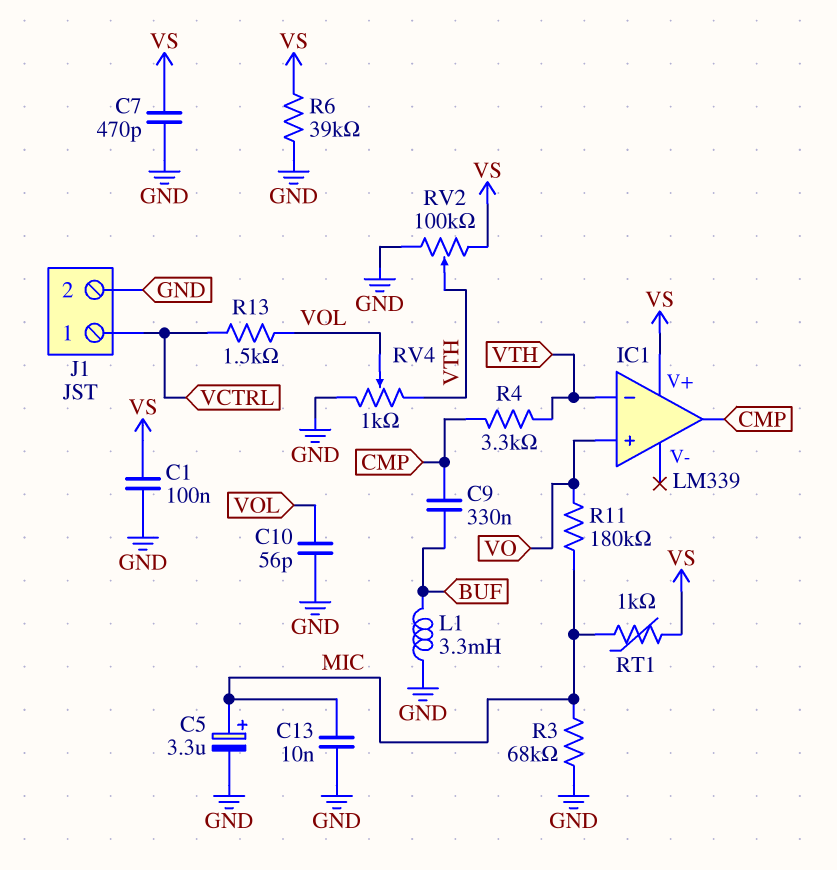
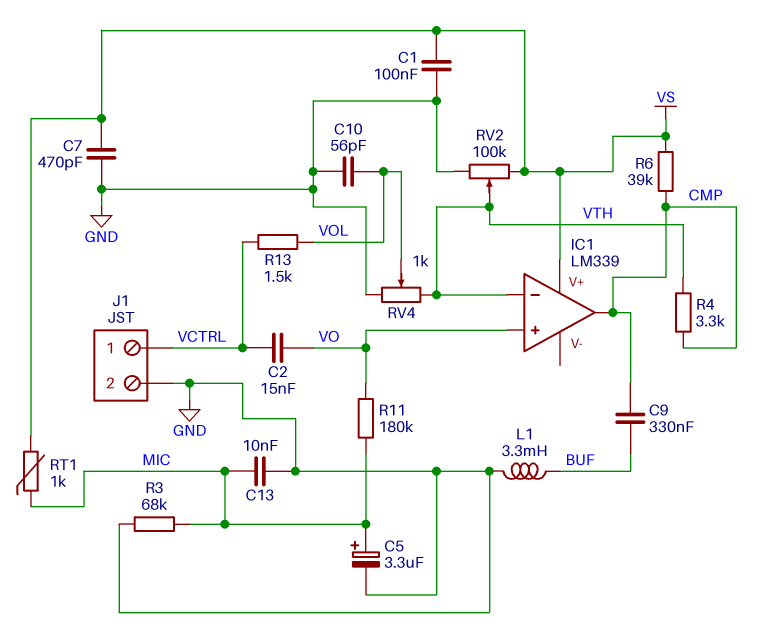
C2: none -> 15nF (VCTRL, VO)
R6: 39k (GND, VS) -> 39k (CMP, VS)

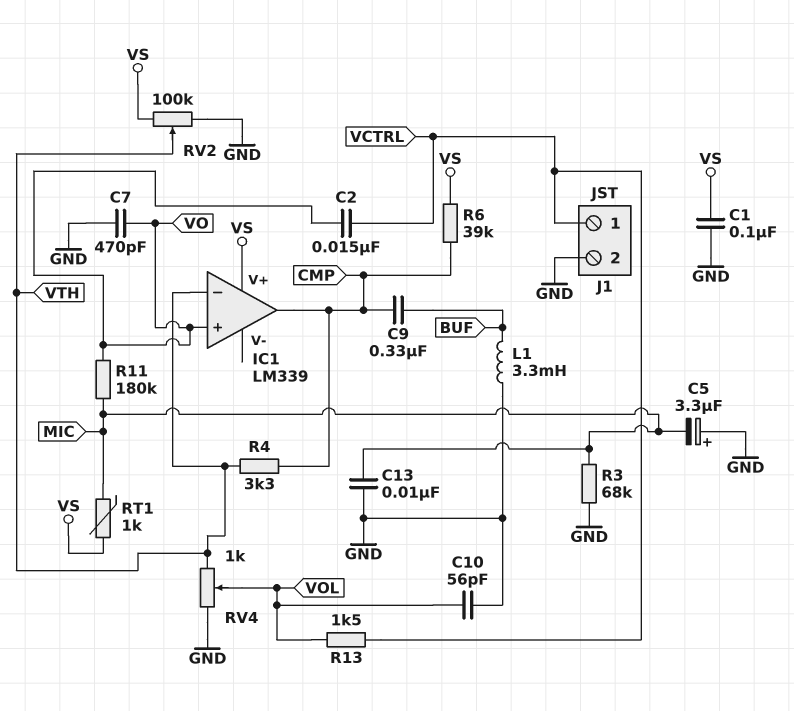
C5: 3.3uF (plus MIC, minus GND) -> 3.3uF (plus GND, minus MIC)
C7: 470pF (GND, VS) -> 470pF (GND, VO)

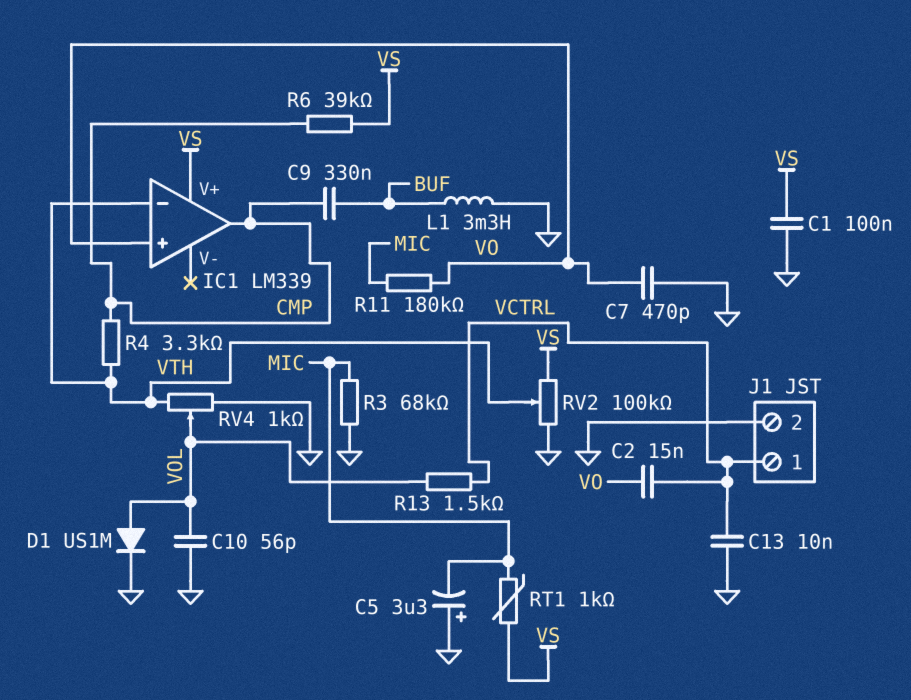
C13: 10nF (GND, MIC) -> 10nF (GND, VCTRL)
D1: none -> diode US1M (A VOL, K GND)

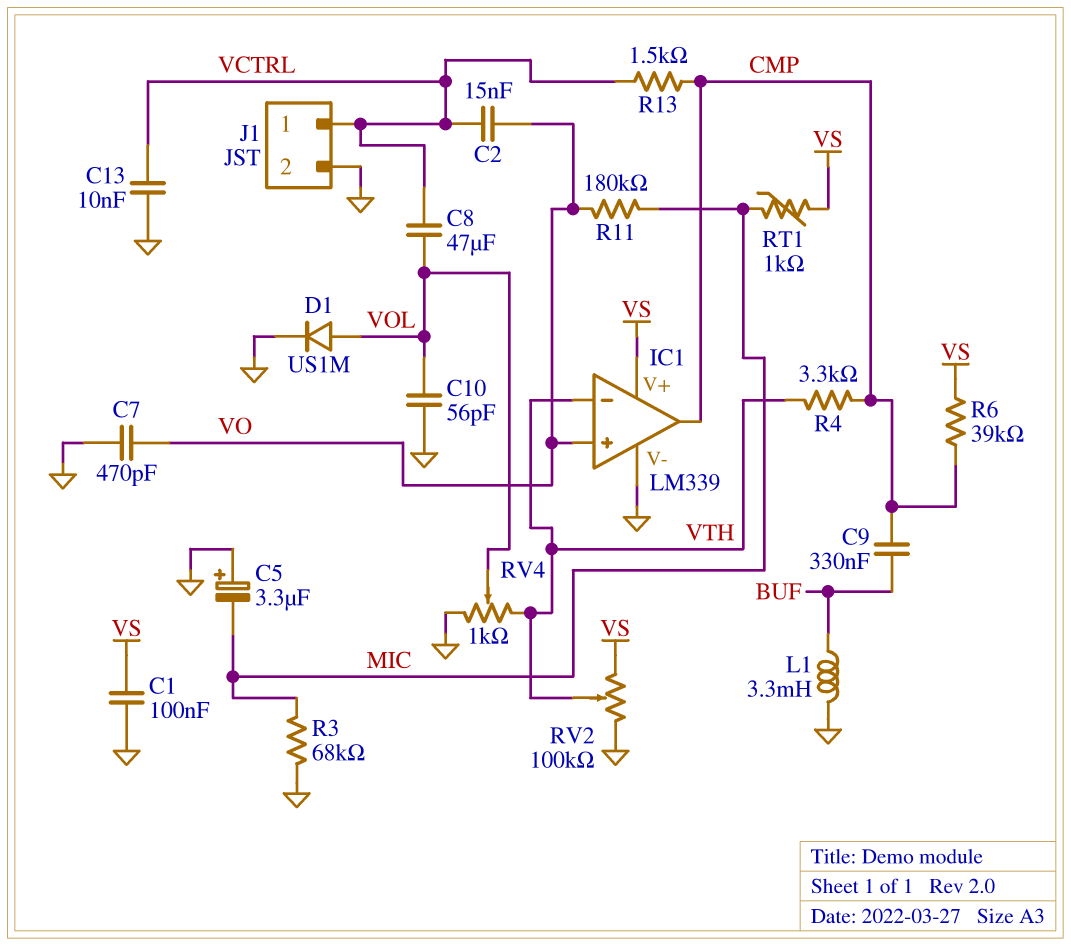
C8: none -> 47uF (VCTRL, VOL)
IC1 pin V-: none -> GND
R13: 1.5k (VCTRL, VOL) -> 1.5k (CMP, VCTRL)

